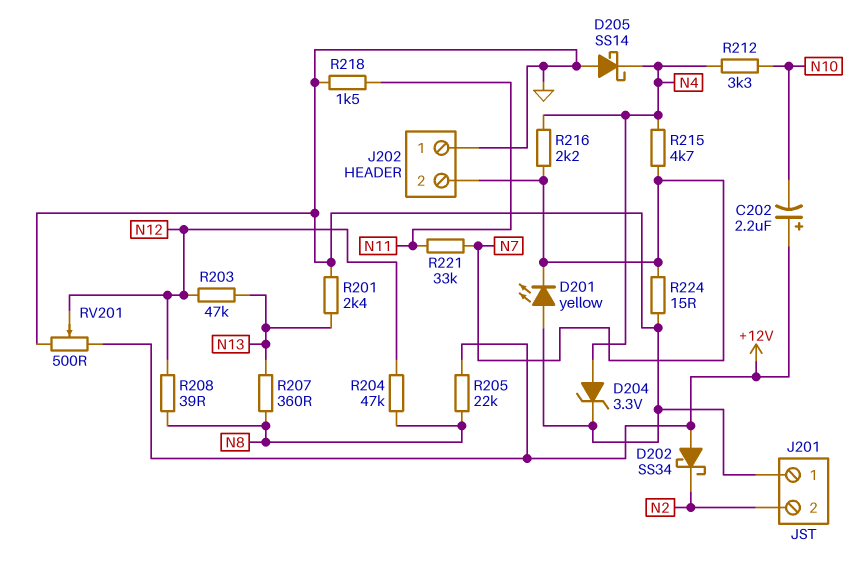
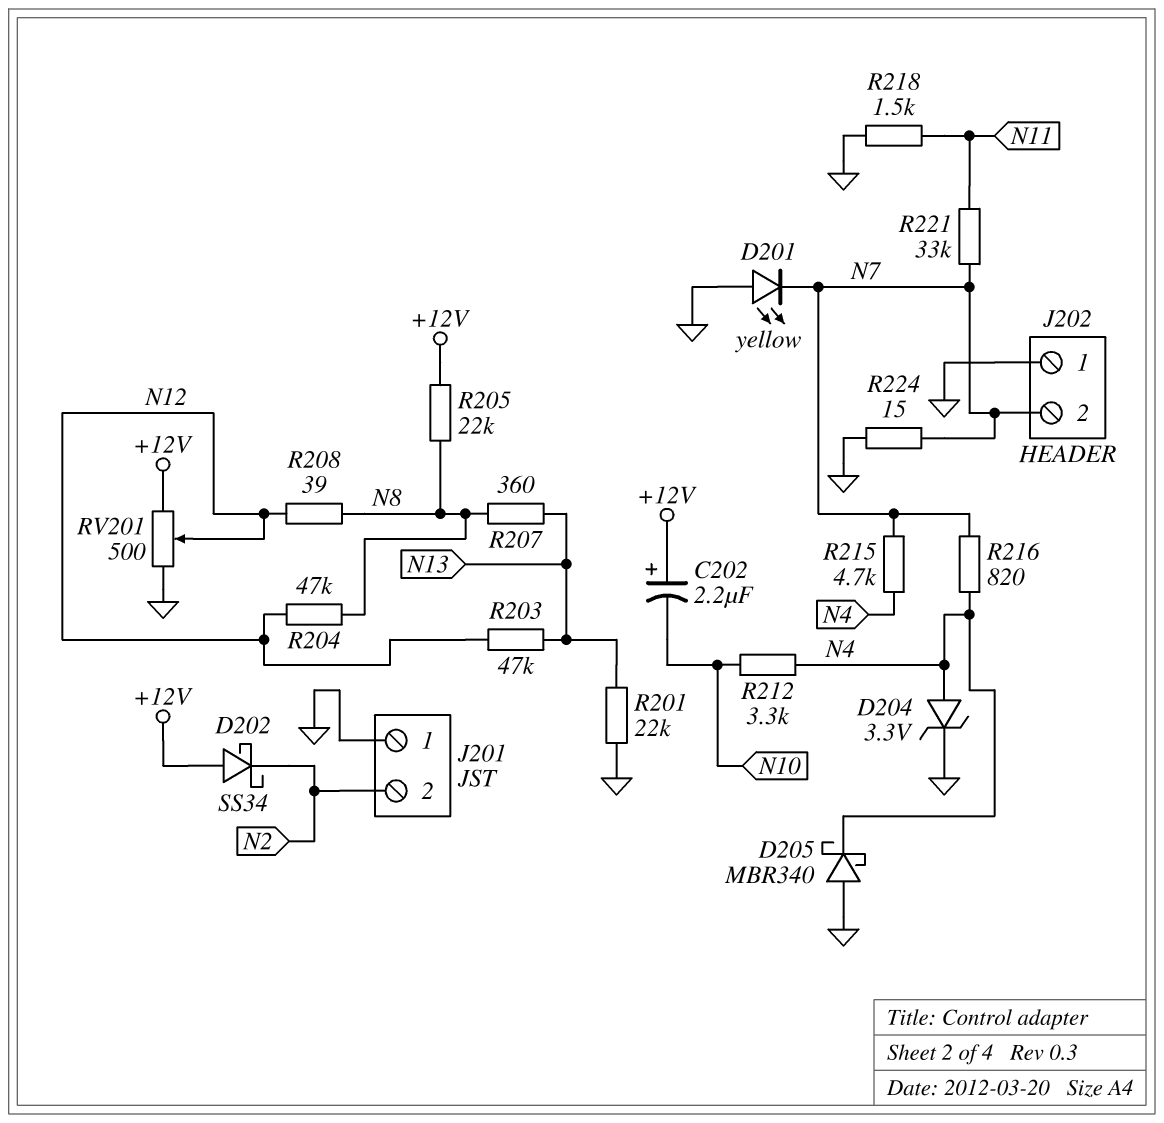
D205: schottky SS14 (A GND, K N4) -> schottky MBR340 (A GND, K N4)
R201: 2.4k (GND, N13) -> 22k (GND, N13)
R216: 2.2k (N4, N7) -> 820 (N4, N7)

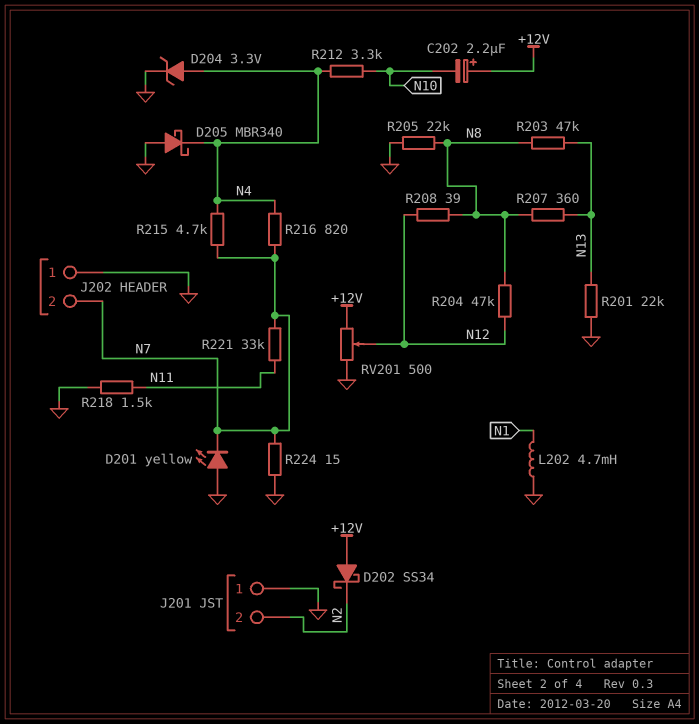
L202: none -> 4.7mH (GND, N1)
R203: 47k (N12, N13) -> 47k (N8, N13)
R205: 22k (+12V, N8) -> 22k (GND, N8)

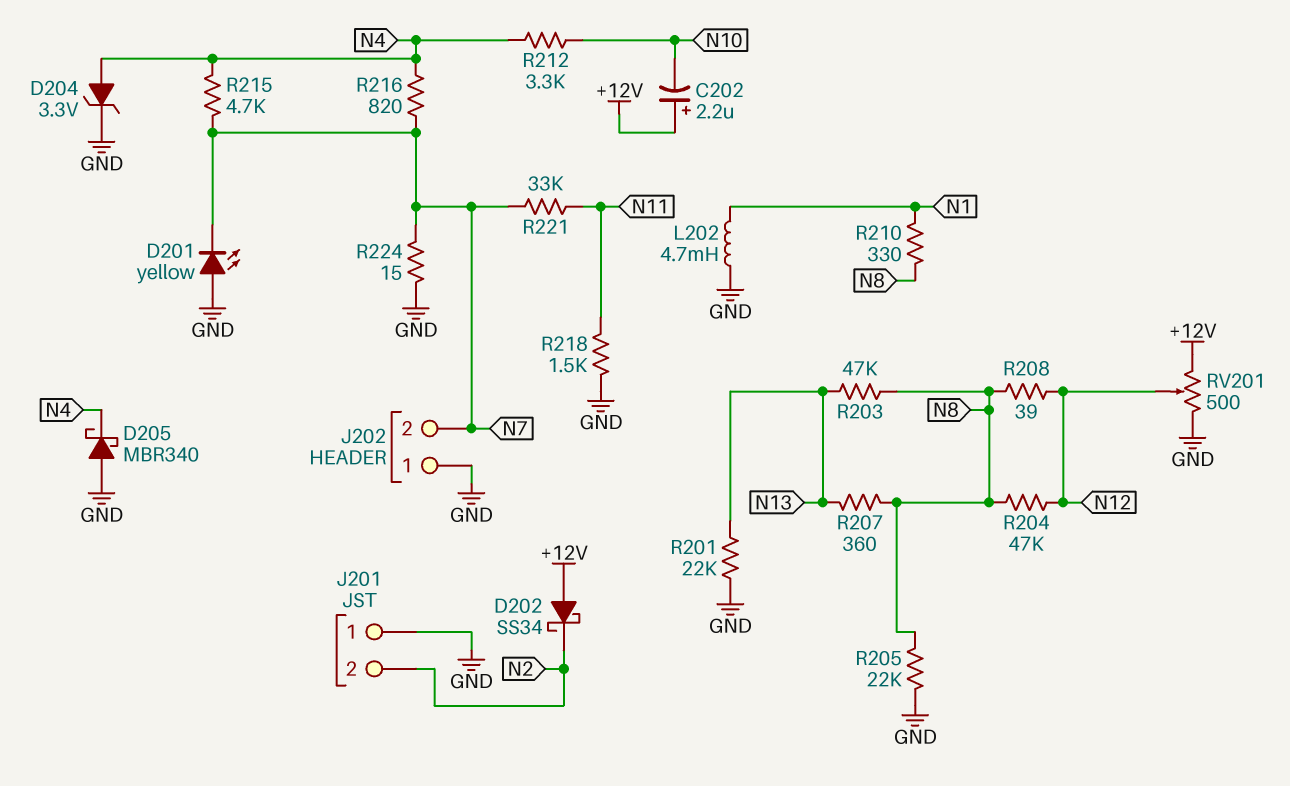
R210: none -> 330 (N1, N8)

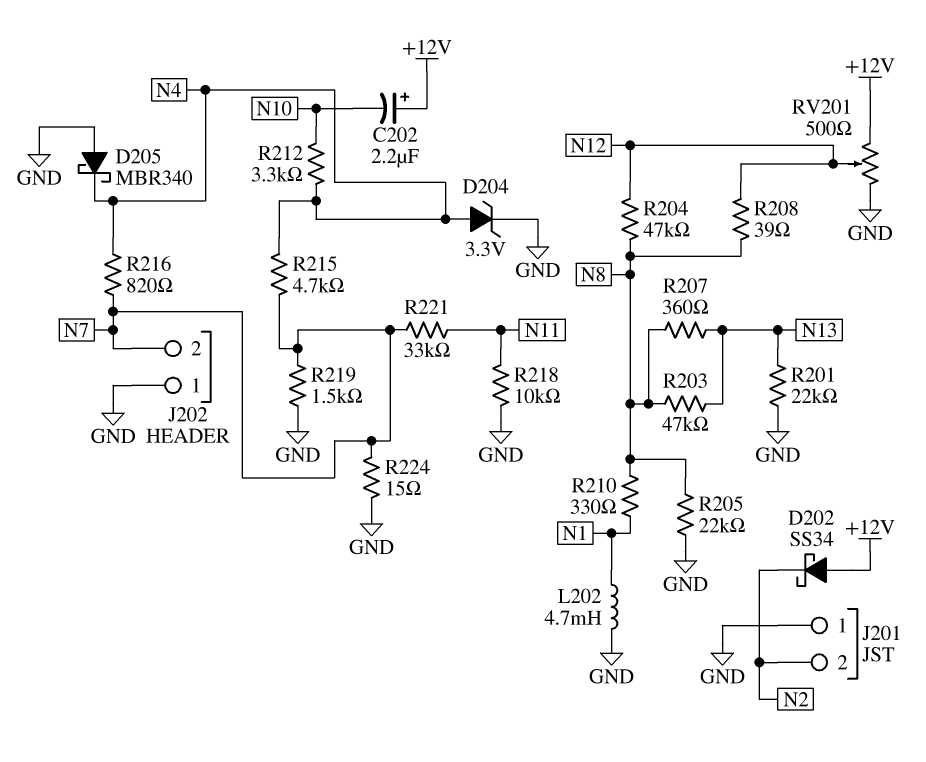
D201: LED yellow (A GND, K N7) -> none
R218: 1.5k (GND, N11) -> 10k (GND, N11)
R219: none -> 1.5k (GND, N7)

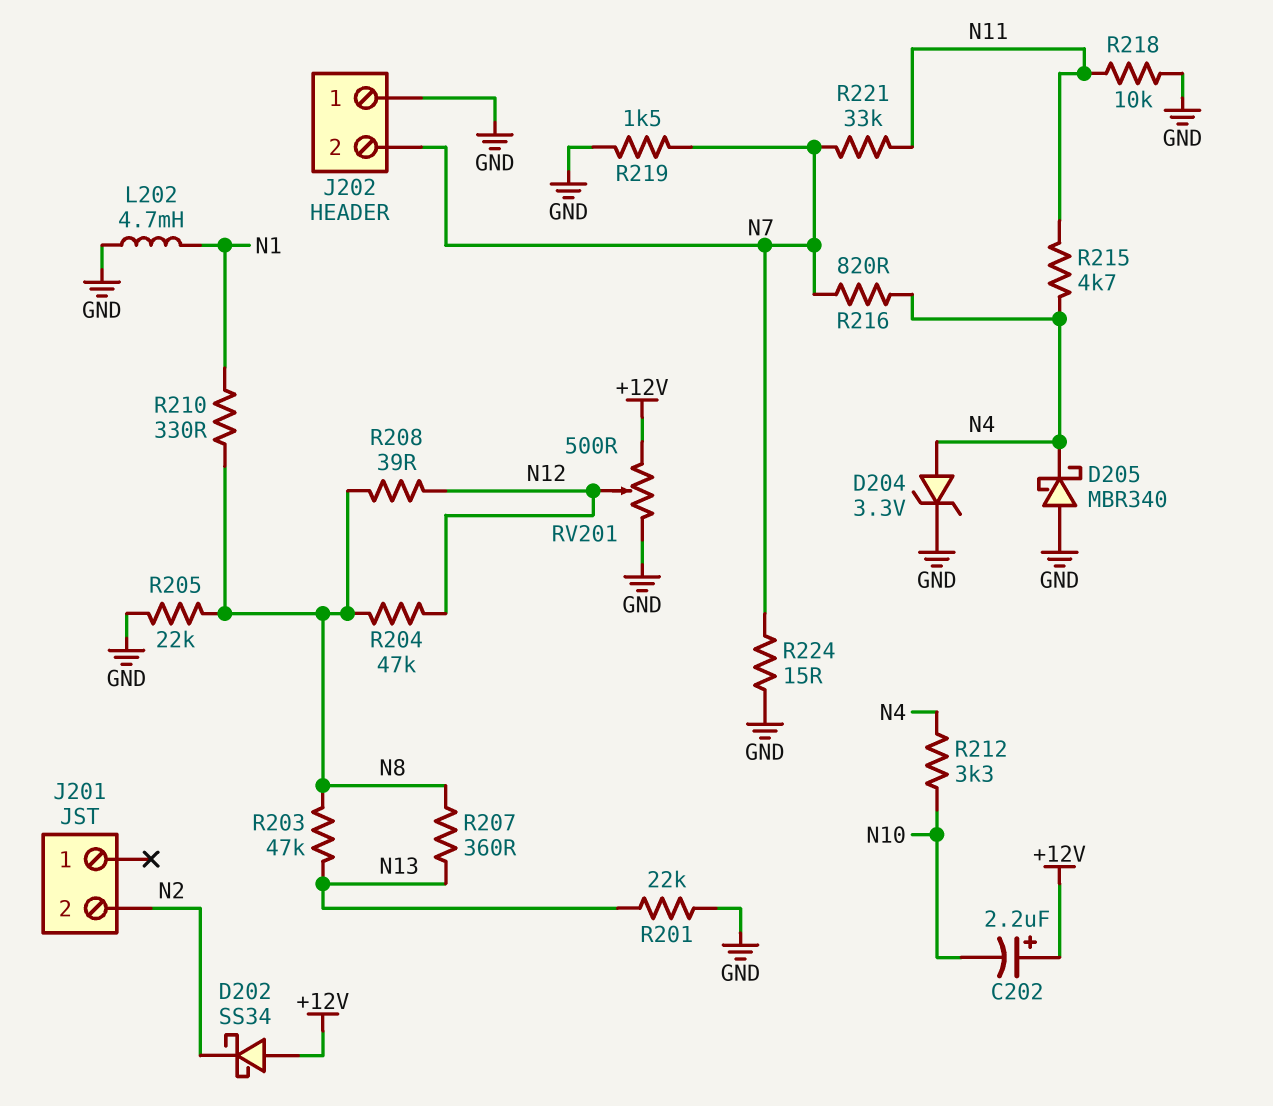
J201 pin 1: GND -> none
R215: 4.7k (N4, N7) -> 4.7k (N4, N11)

